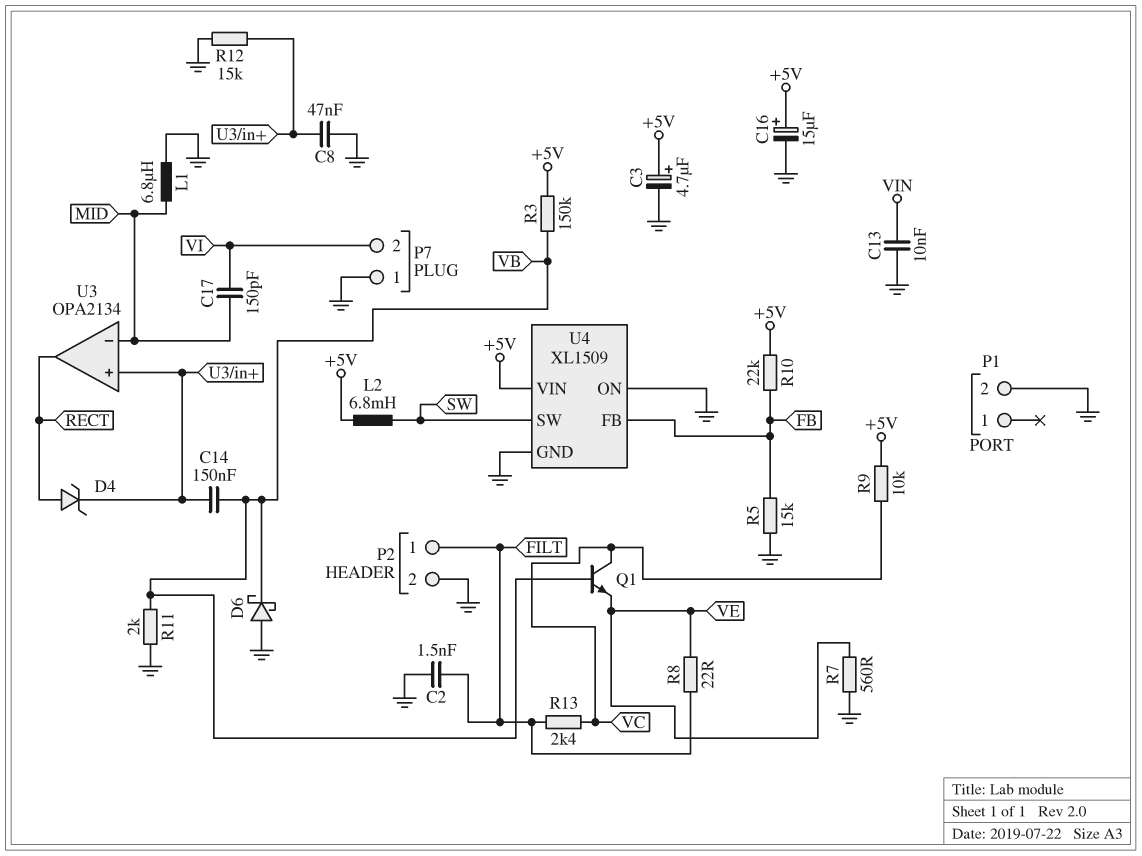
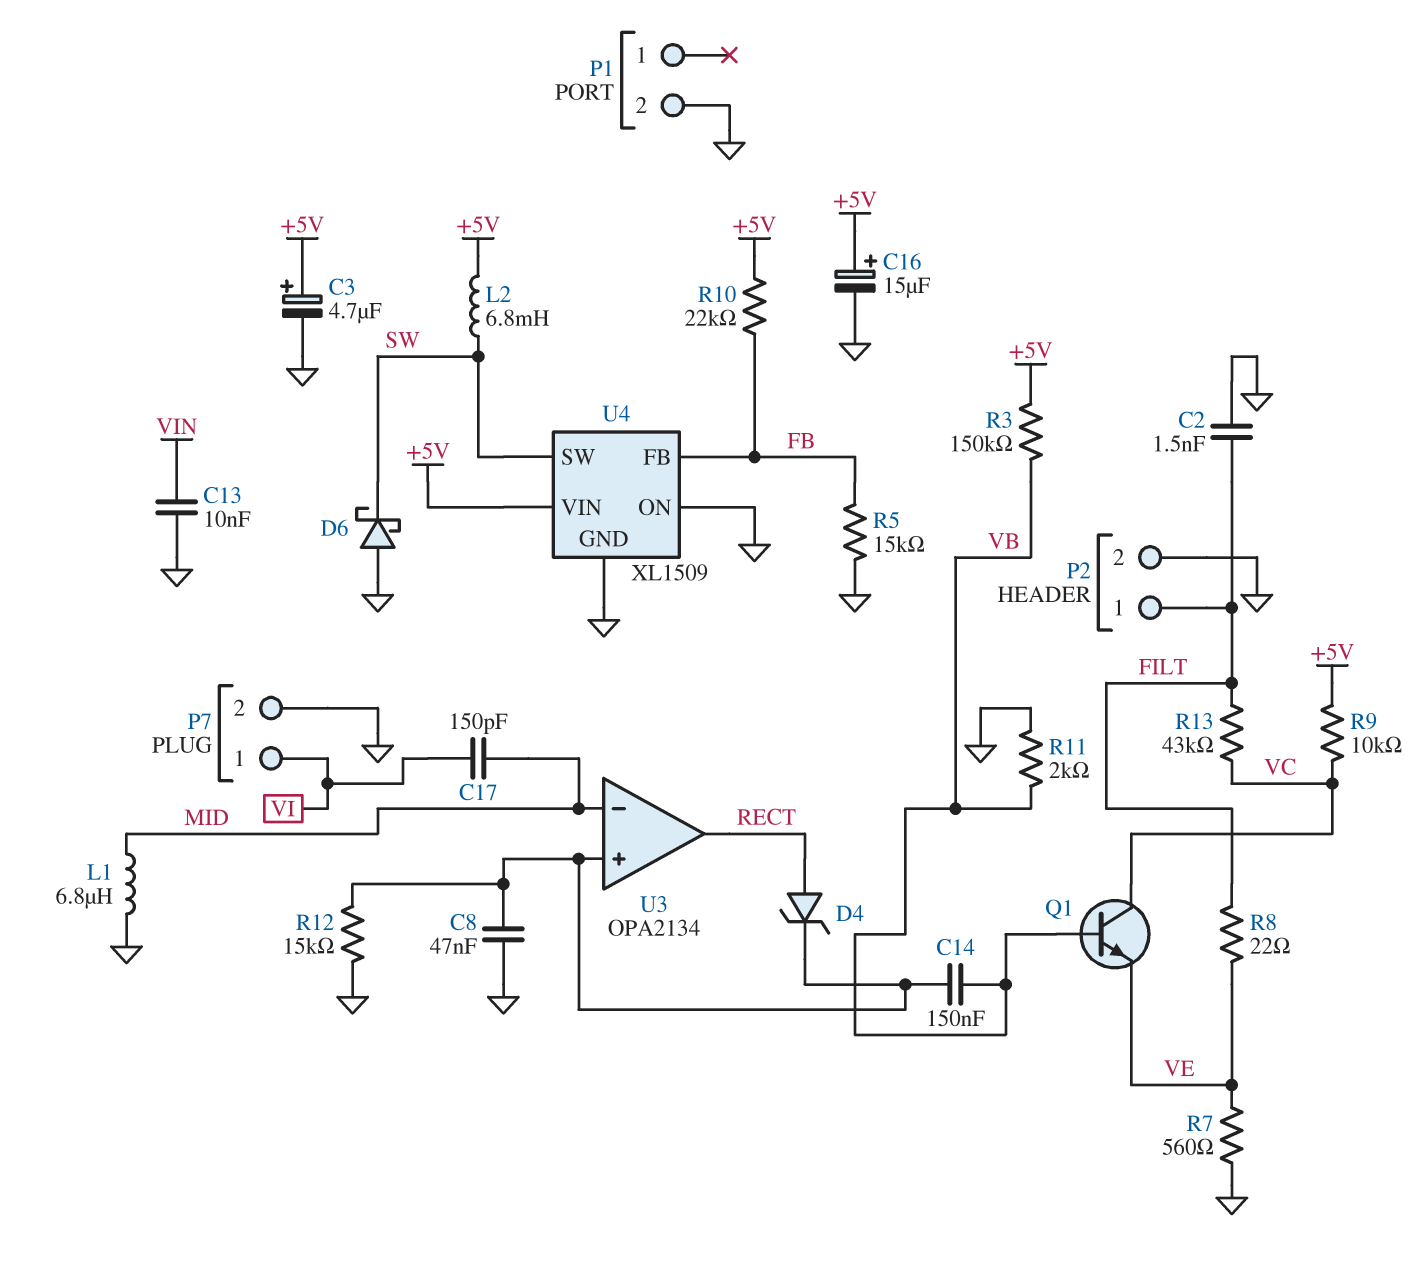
D6: schottky (A GND, K VB) -> schottky (A GND, K SW)
P7 pin 1: GND -> VI
P7 pin 2: VI -> GND
R13: 2.4k (FILT, VC) -> 43k (FILT, VC)

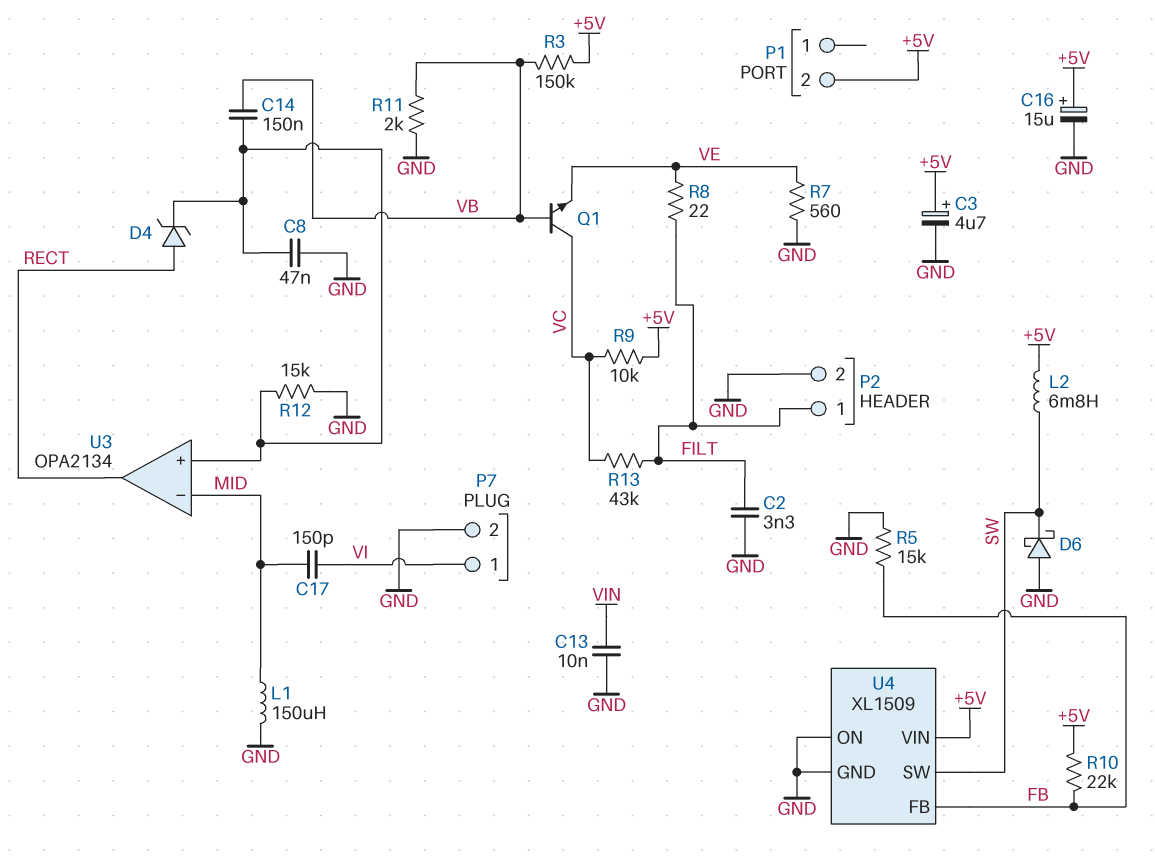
C2: 1.5nF (FILT, GND) -> 3.3nF (FILT, GND)
L1: 6.8uH (GND, MID) -> 150uH (GND, MID)
P1 pin 2: GND -> +5V

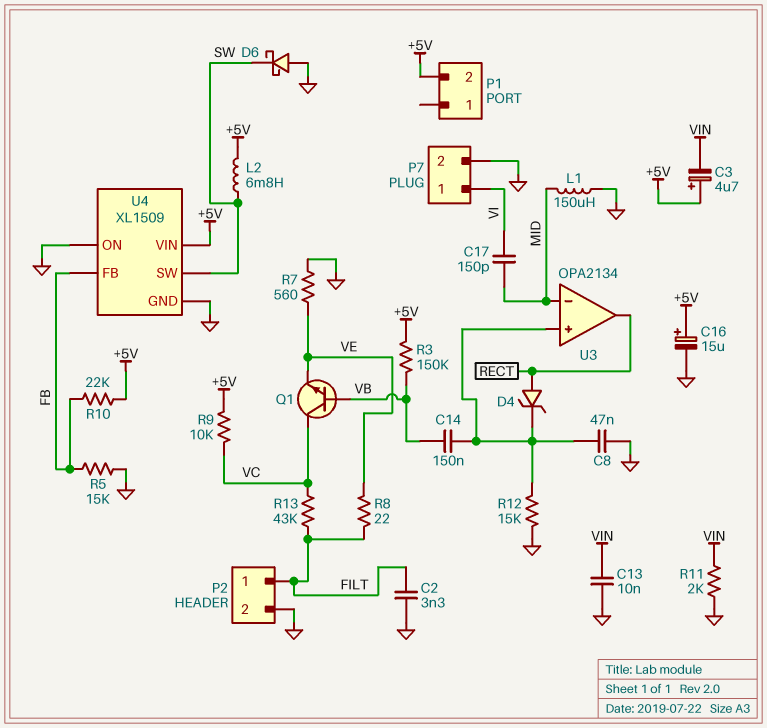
C3: 4.7uF (plus +5V, minus GND) -> 4.7uF (plus +5V, minus VIN)
R11: 2k (GND, VB) -> 2k (GND, VIN)

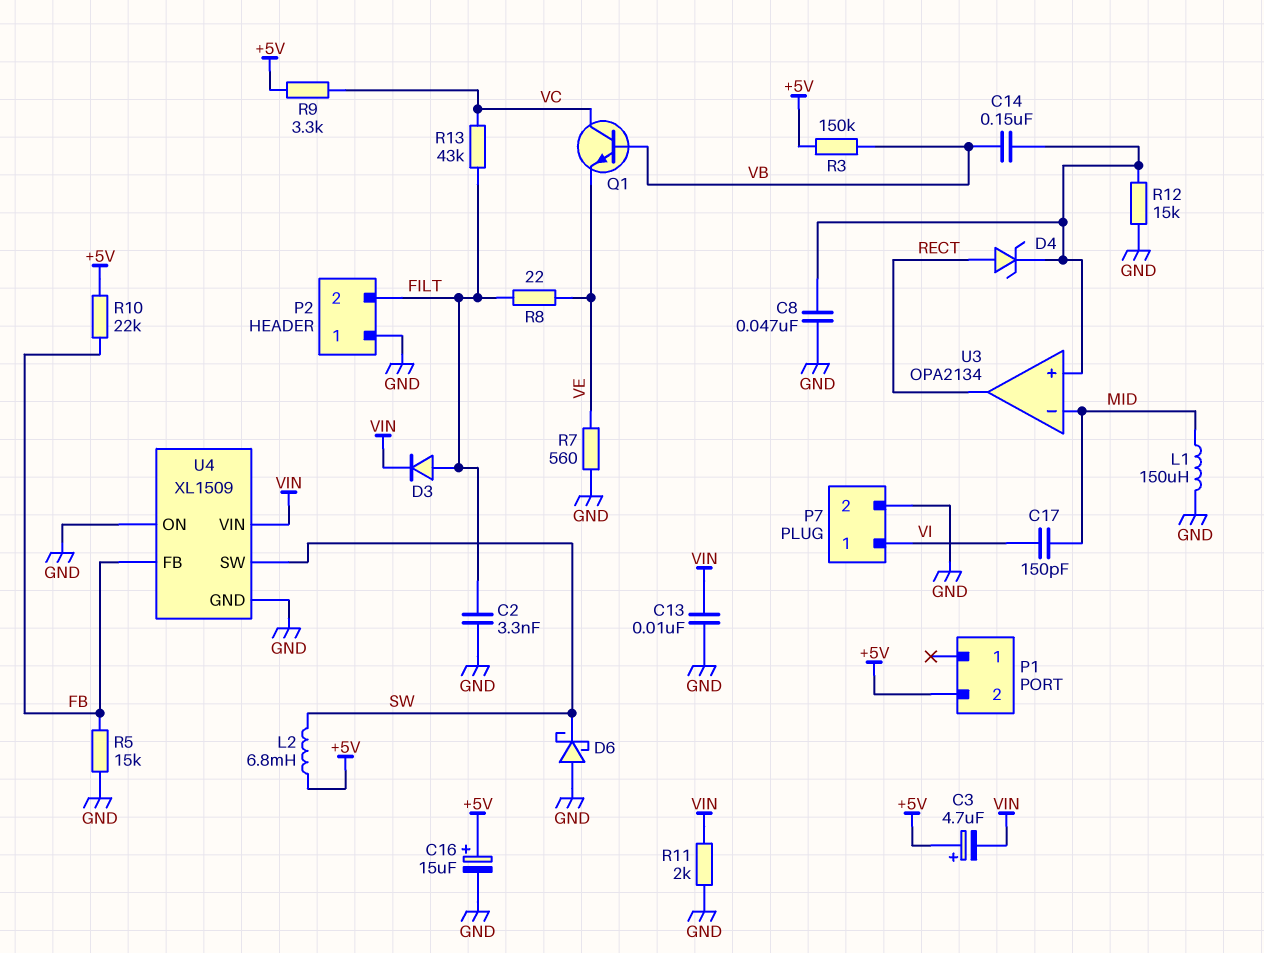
D3: none -> diode (A FILT, K VIN)
P2 pin 1: FILT -> GND
P2 pin 2: GND -> FILT
R9: 10k (+5V, VC) -> 3.3k (+5V, VC)
U4 pin VIN: +5V -> VIN

